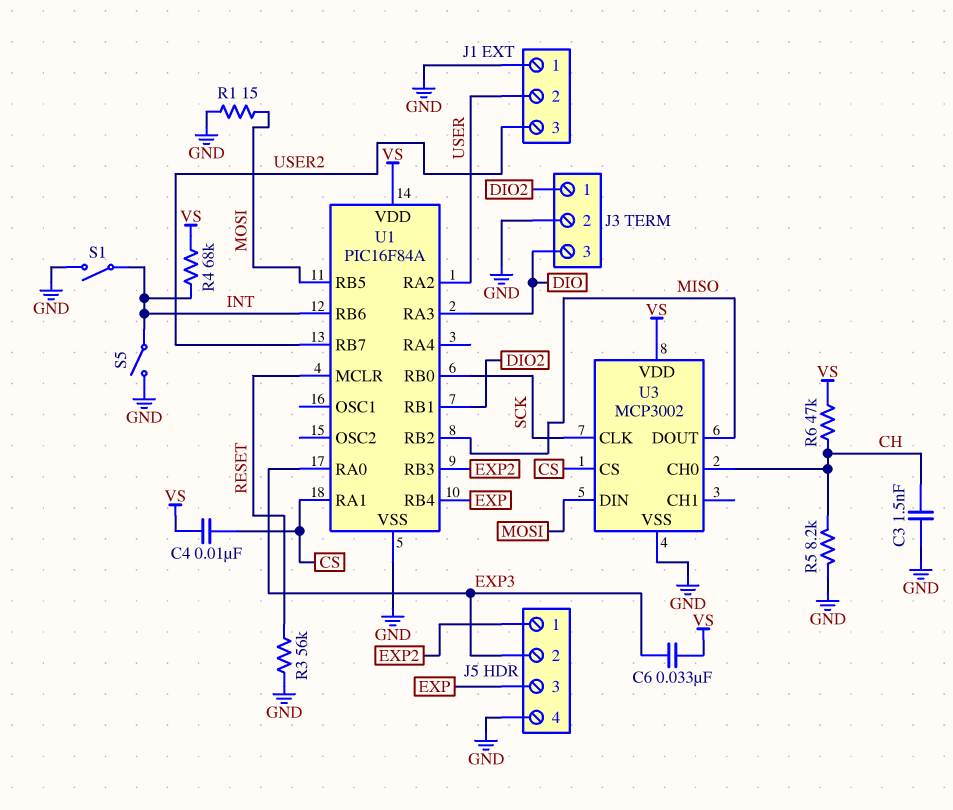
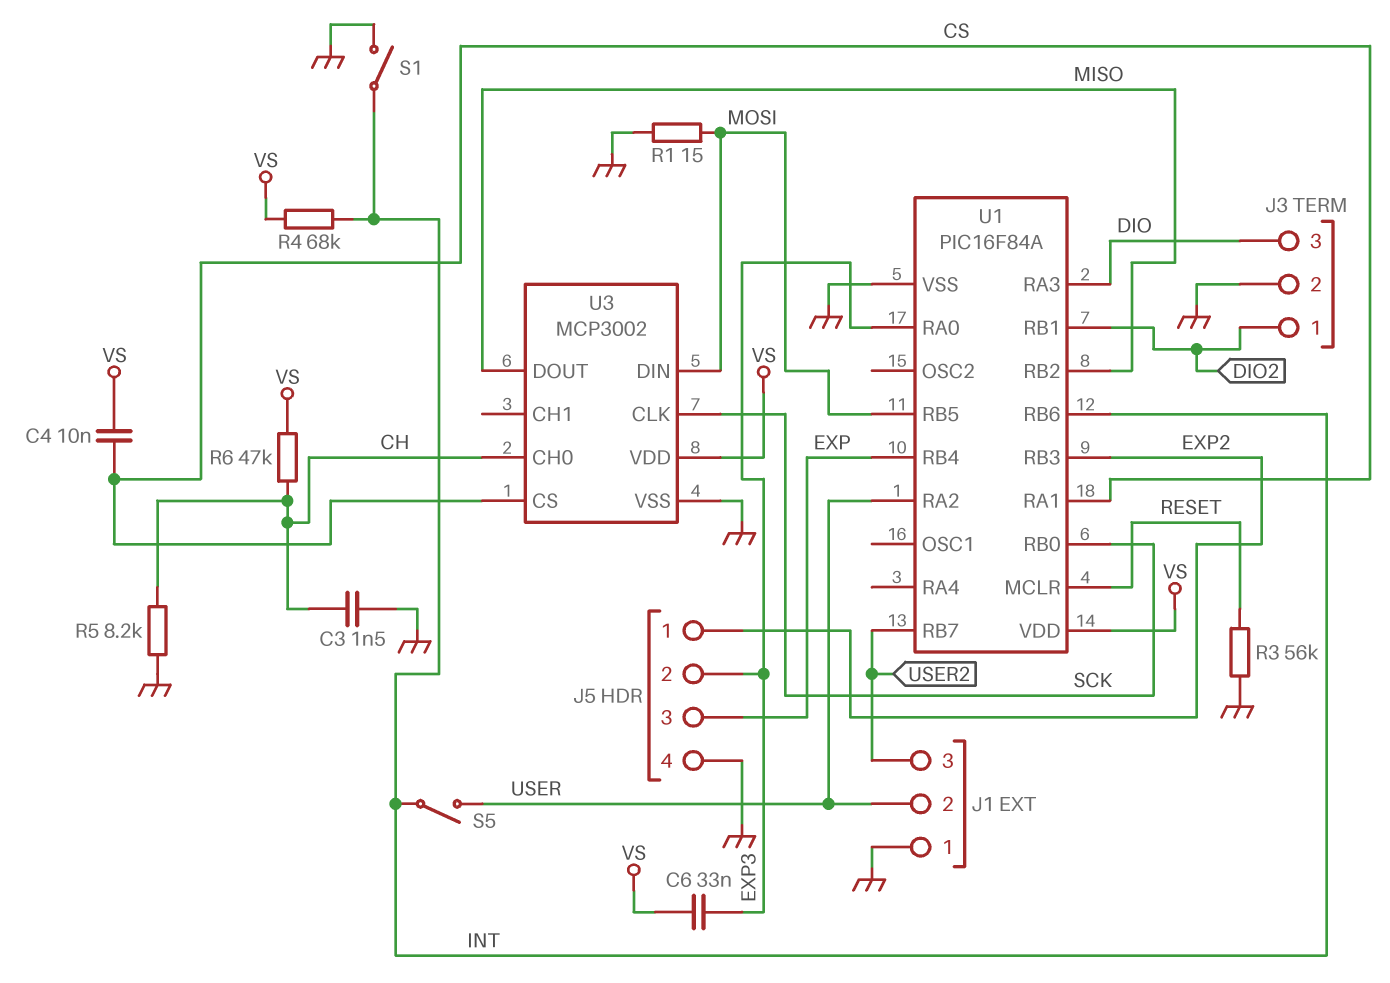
S5: switch (GND, INT) -> switch (INT, USER)

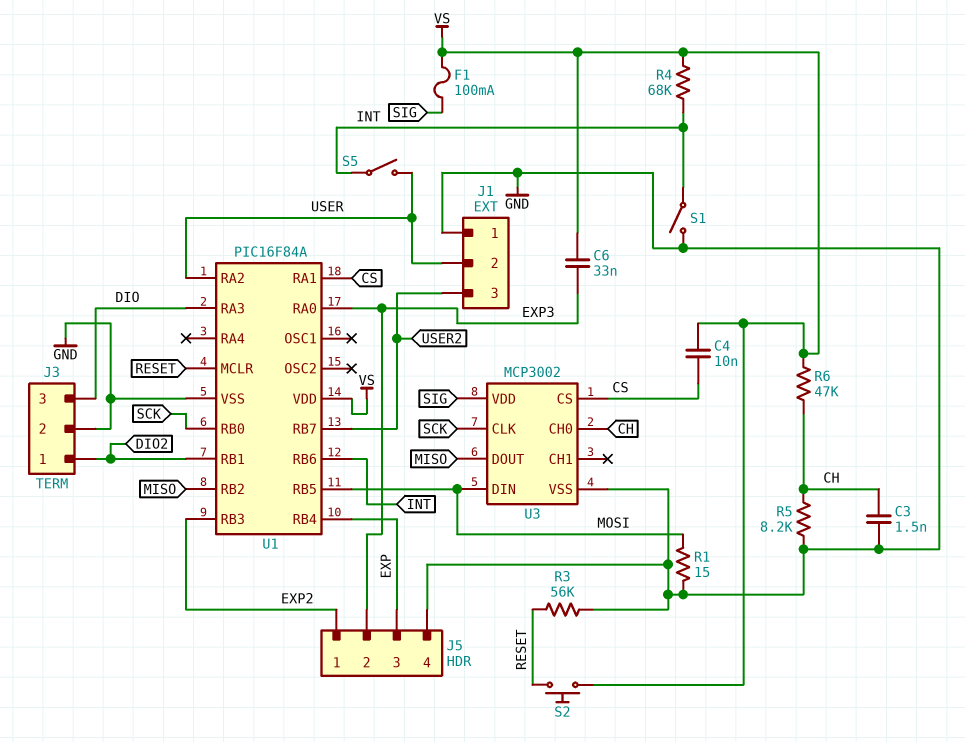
F1: none -> 100mA (SIG, VS)
S2: none -> button (RESET, VS)
U3 pin VDD: VS -> SIG

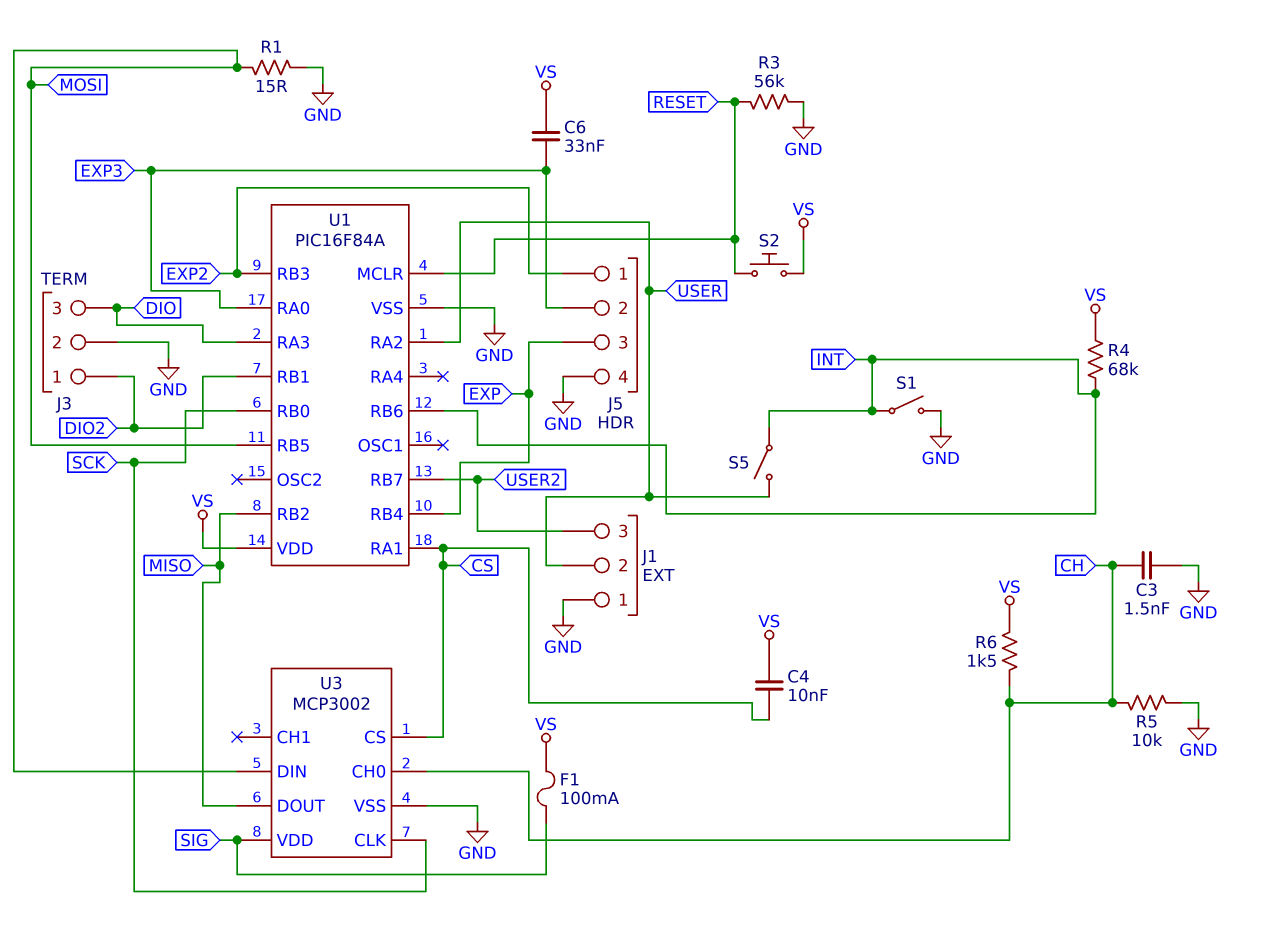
R5: 8.2k (CH, GND) -> 10k (CH, GND)
R6: 47k (CH, VS) -> 1.5k (CH, VS)

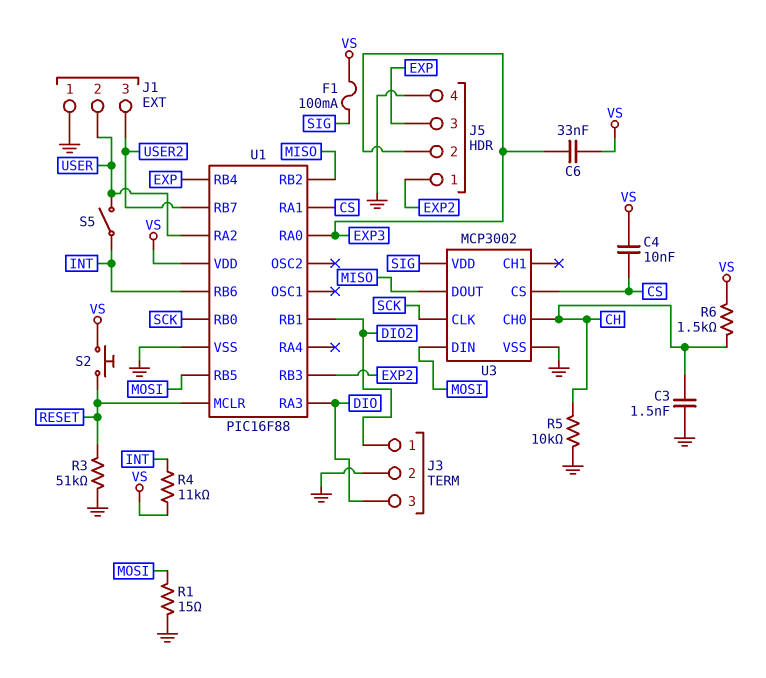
R3: 56k (GND, RESET) -> 51k (GND, RESET)
R4: 68k (INT, VS) -> 11k (INT, VS)
S1: switch (GND, INT) -> none
U1: PIC16F84A -> PIC16F88

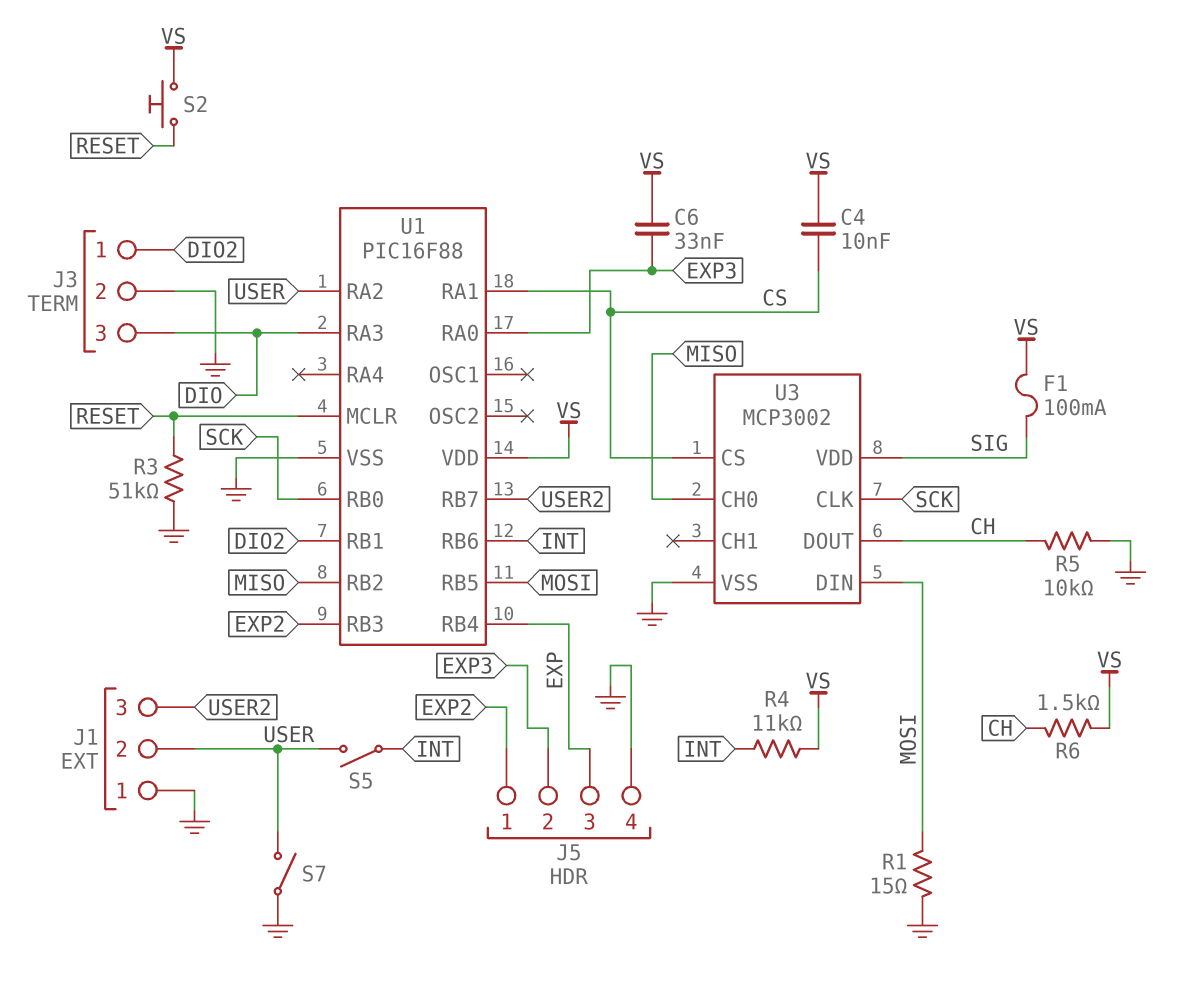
C3: 1.5nF (CH, GND) -> none
S7: none -> switch (GND, USER)
U3 pin CH0: CH -> MISO
U3 pin DOUT: MISO -> CH

